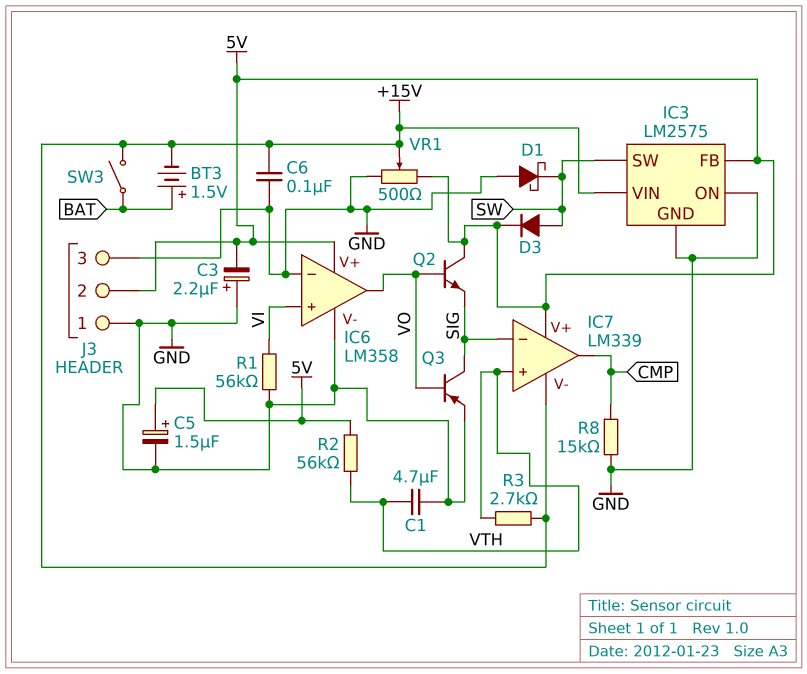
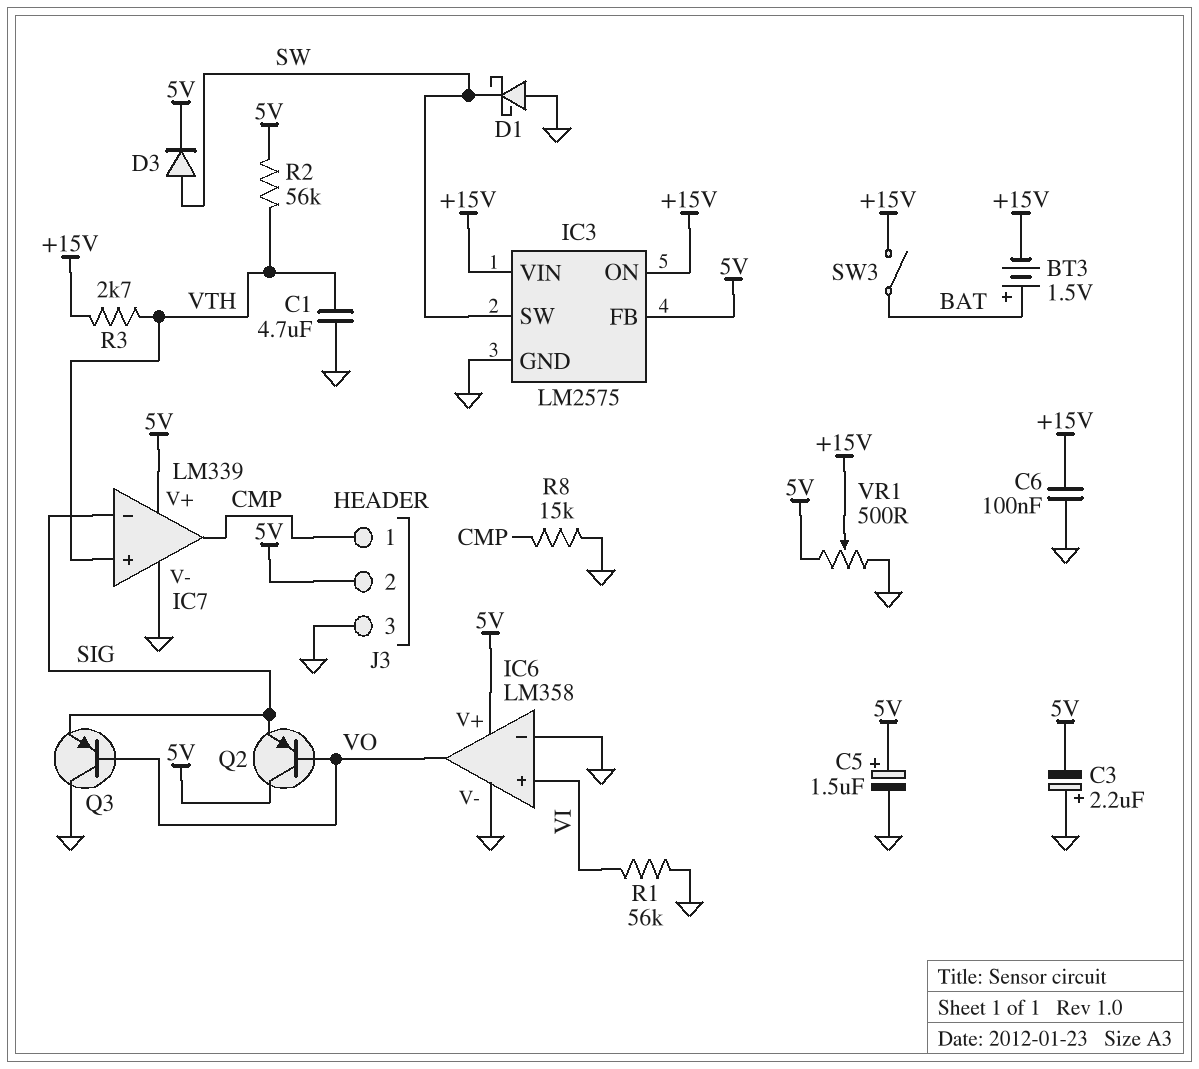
IC3 pin ON: GND -> +15V
IC7 pin V-: +15V -> GND
J3 pin 1: GND -> CMP
Q2: NPN (B VO, C 5V, E SIG) -> PNP (B VO, C 5V, E SIG)
Q3: PNP (B VO, C SIG, E GND) -> PNP (B VO, C GND, E SIG)

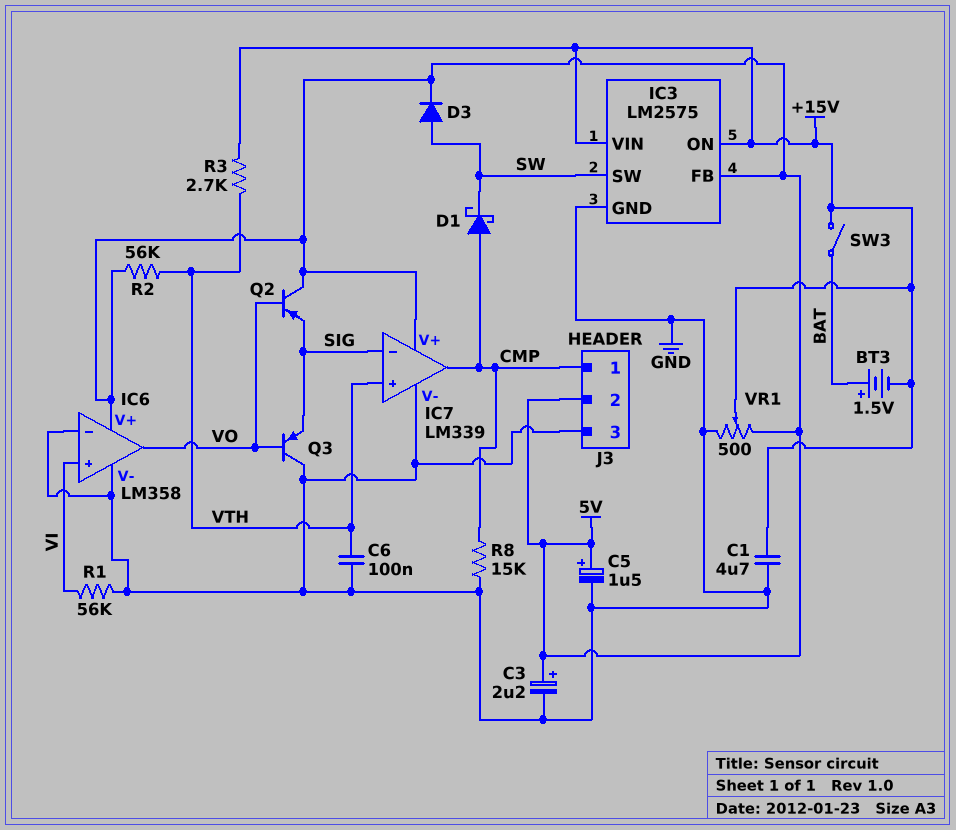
C1: 4.7uF (GND, VTH) -> 4.7uF (+15V, GND)
C3: 2.2uF (plus GND, minus 5V) -> 2.2uF (plus 5V, minus GND)
C6: 100nF (+15V, GND) -> 100nF (GND, VTH)
D1: schottky (A GND, K SW) -> schottky (A CMP, K SW)

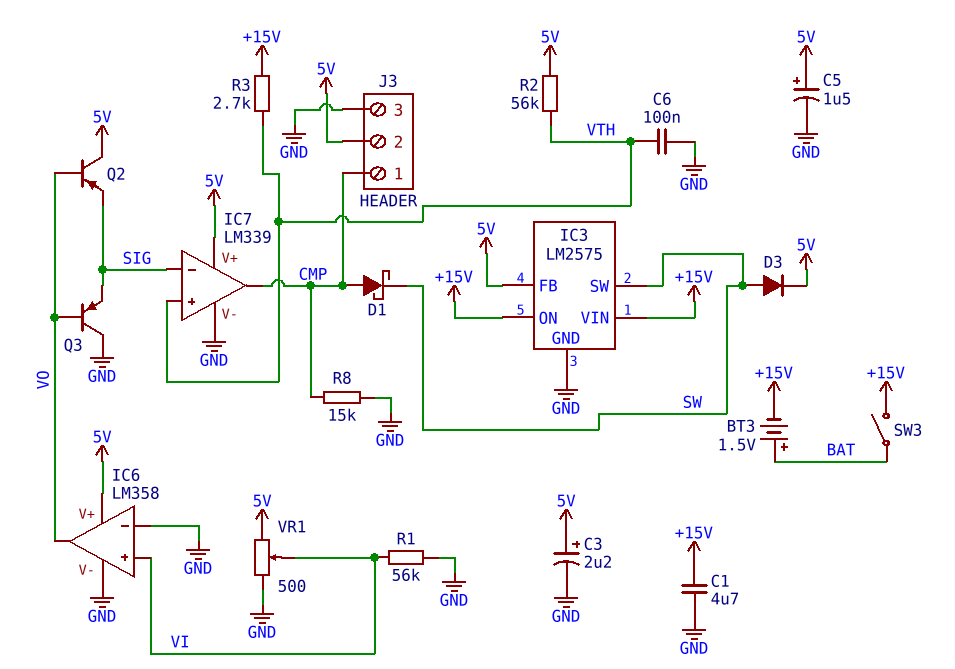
VR1: 500 (5V, GND, wiper +15V) -> 500 (5V, GND, wiper VI)

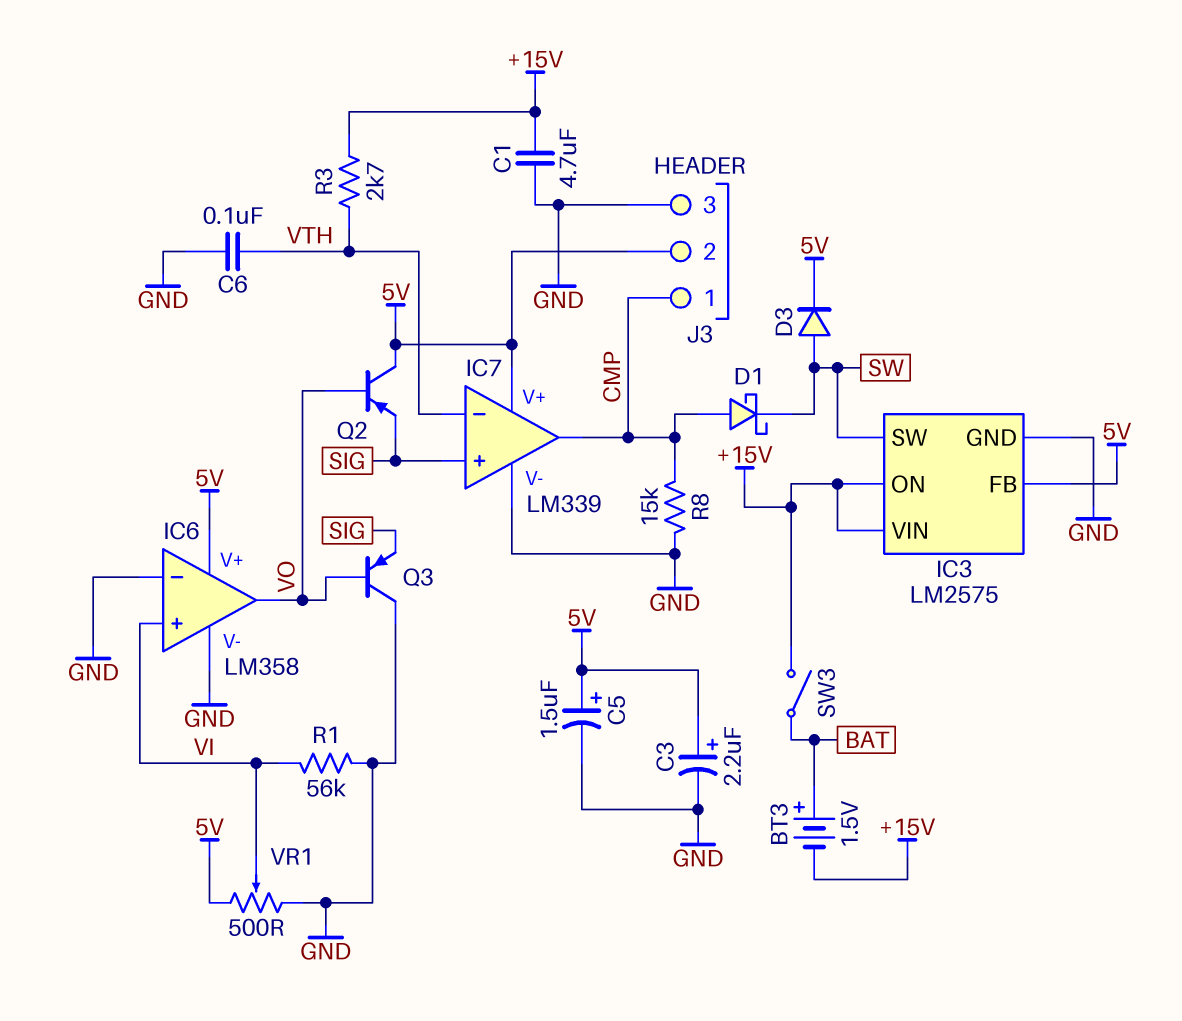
IC7 pin in+: VTH -> SIG
IC7 pin in-: SIG -> VTH
R2: 56k (5V, VTH) -> none

